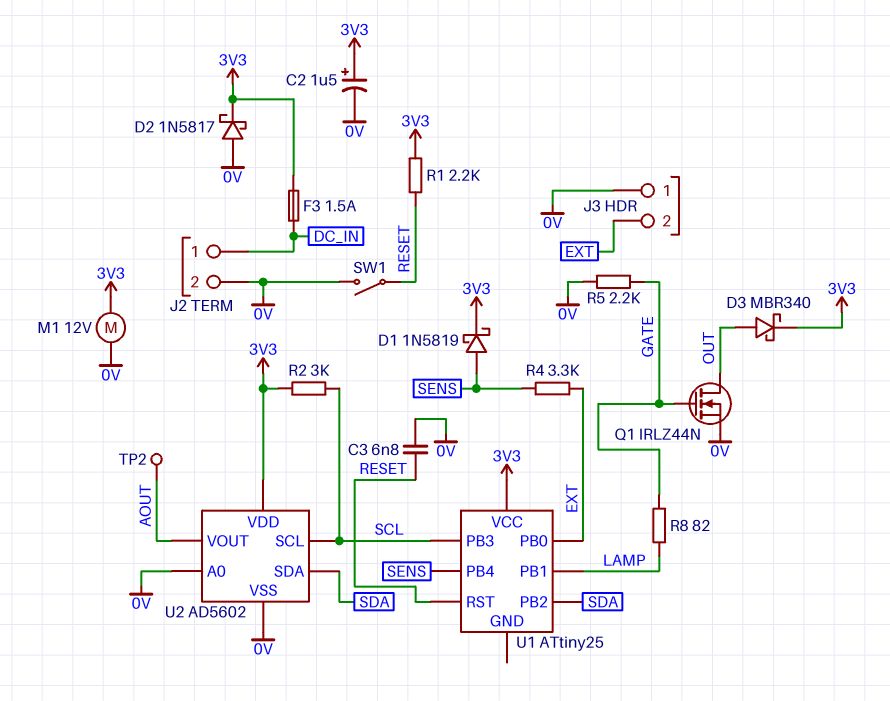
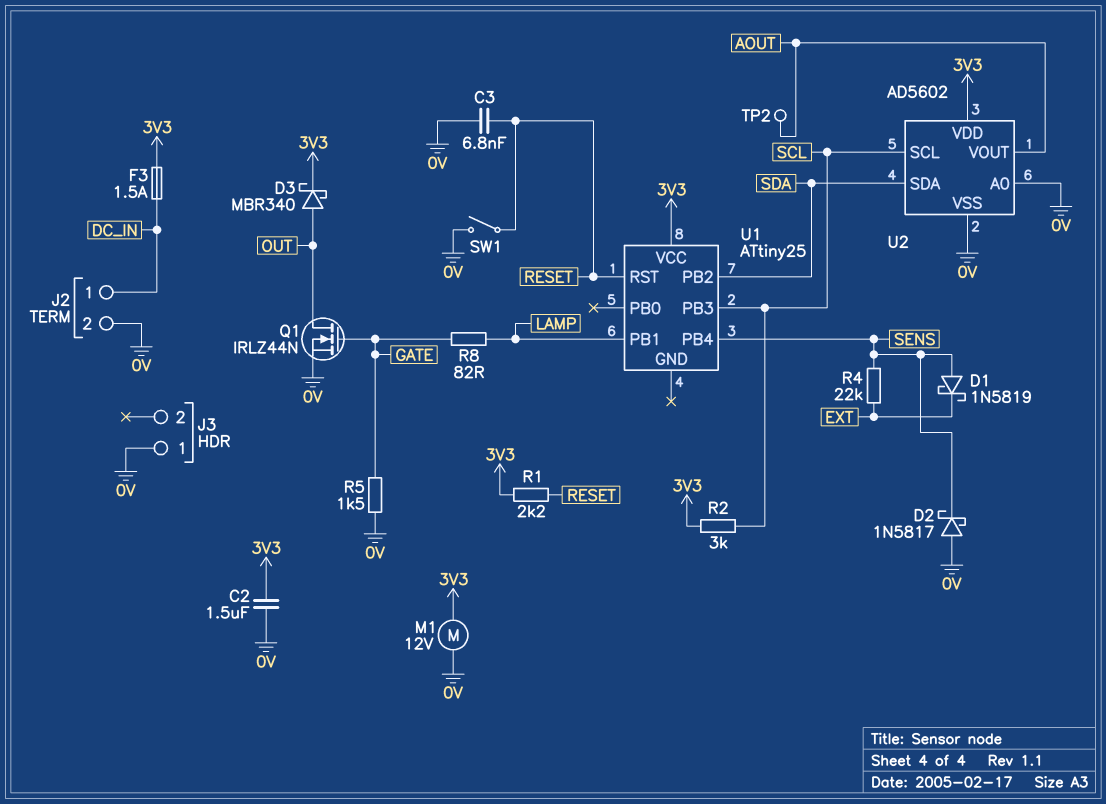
C2: 1.5uF (plus 3V3, minus 0V) -> 1.5uF (0V, 3V3)
D1: schottky 1N5819 (A SENS, K 3V3) -> schottky 1N5819 (A SENS, K EXT)
D2: schottky 1N5817 (A 0V, K 3V3) -> schottky 1N5817 (A 0V, K SENS)
J3 pin 2: EXT -> none
R4: 3.3k (EXT, SENS) -> 22k (EXT, SENS)
R5: 2.2k (0V, GATE) -> 1.5k (0V, GATE)
U1 pin PB0: EXT -> none

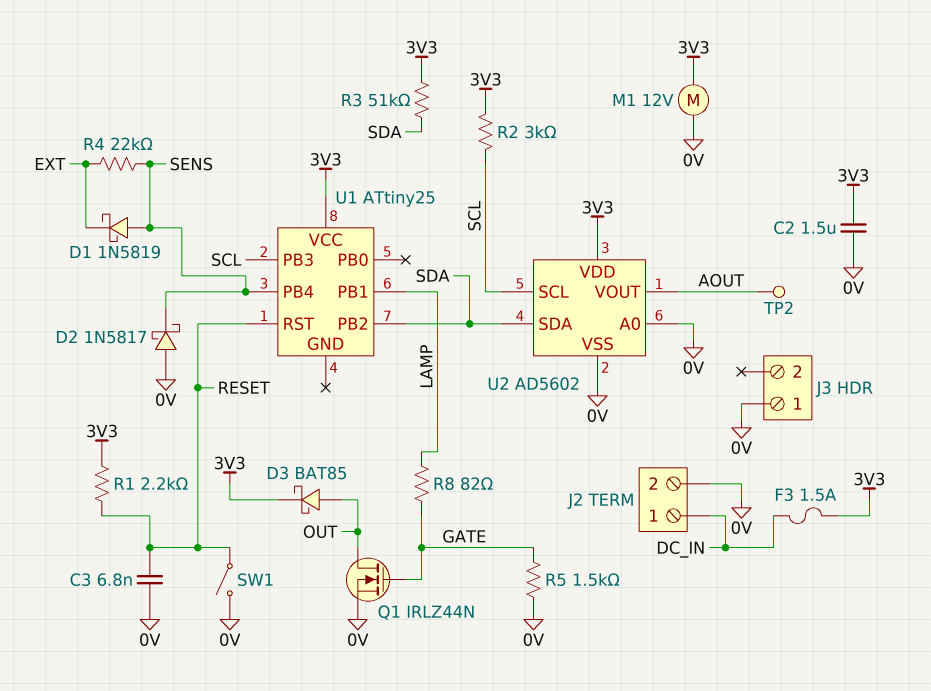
D3: schottky MBR340 (A OUT, K 3V3) -> schottky BAT85 (A OUT, K 3V3)
R3: none -> 51k (3V3, SDA)

